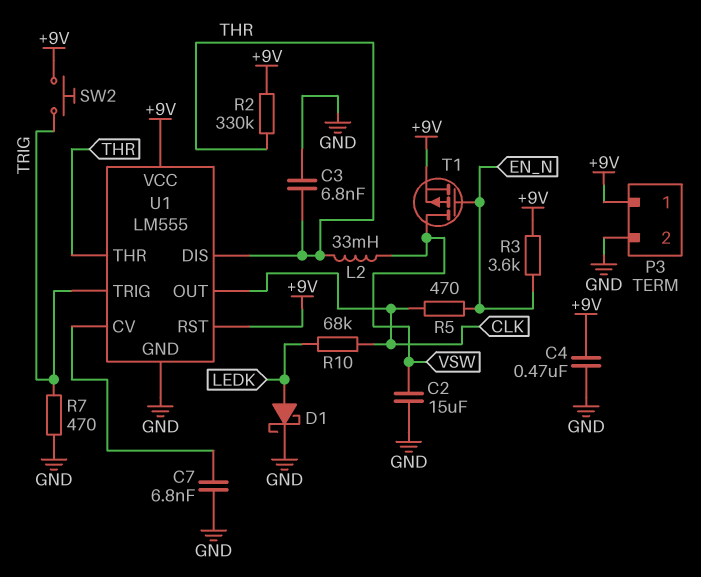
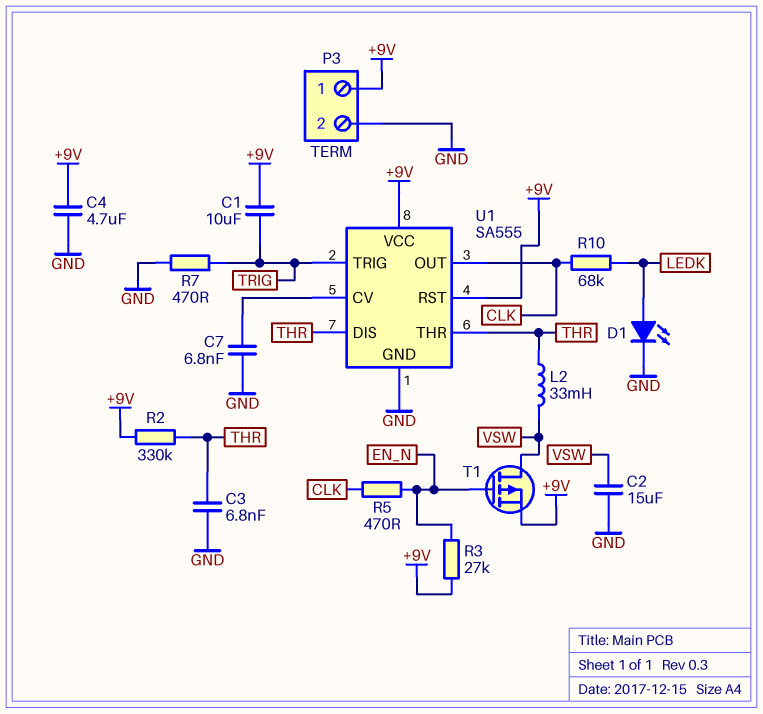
C1: none -> 10uF (+9V, TRIG)
C4: 470nF (+9V, GND) -> 4.7uF (+9V, GND)
D1: schottky (A LEDK, K GND) -> LED (A LEDK, K GND)
R3: 3.6k (+9V, EN_N) -> 27k (+9V, EN_N)
SW2: button (+9V, TRIG) -> none
U1: LM555 -> SA555

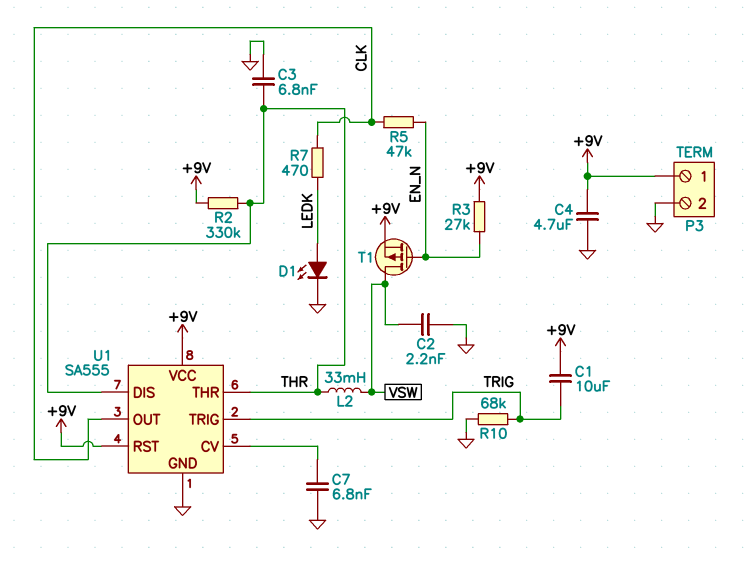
C2: 15uF (GND, VSW) -> 2.2nF (GND, VSW)
R5: 470 (CLK, EN_N) -> 47k (CLK, EN_N)
R7: 470 (GND, TRIG) -> 470 (CLK, LEDK)
R10: 68k (CLK, LEDK) -> 68k (GND, TRIG)

